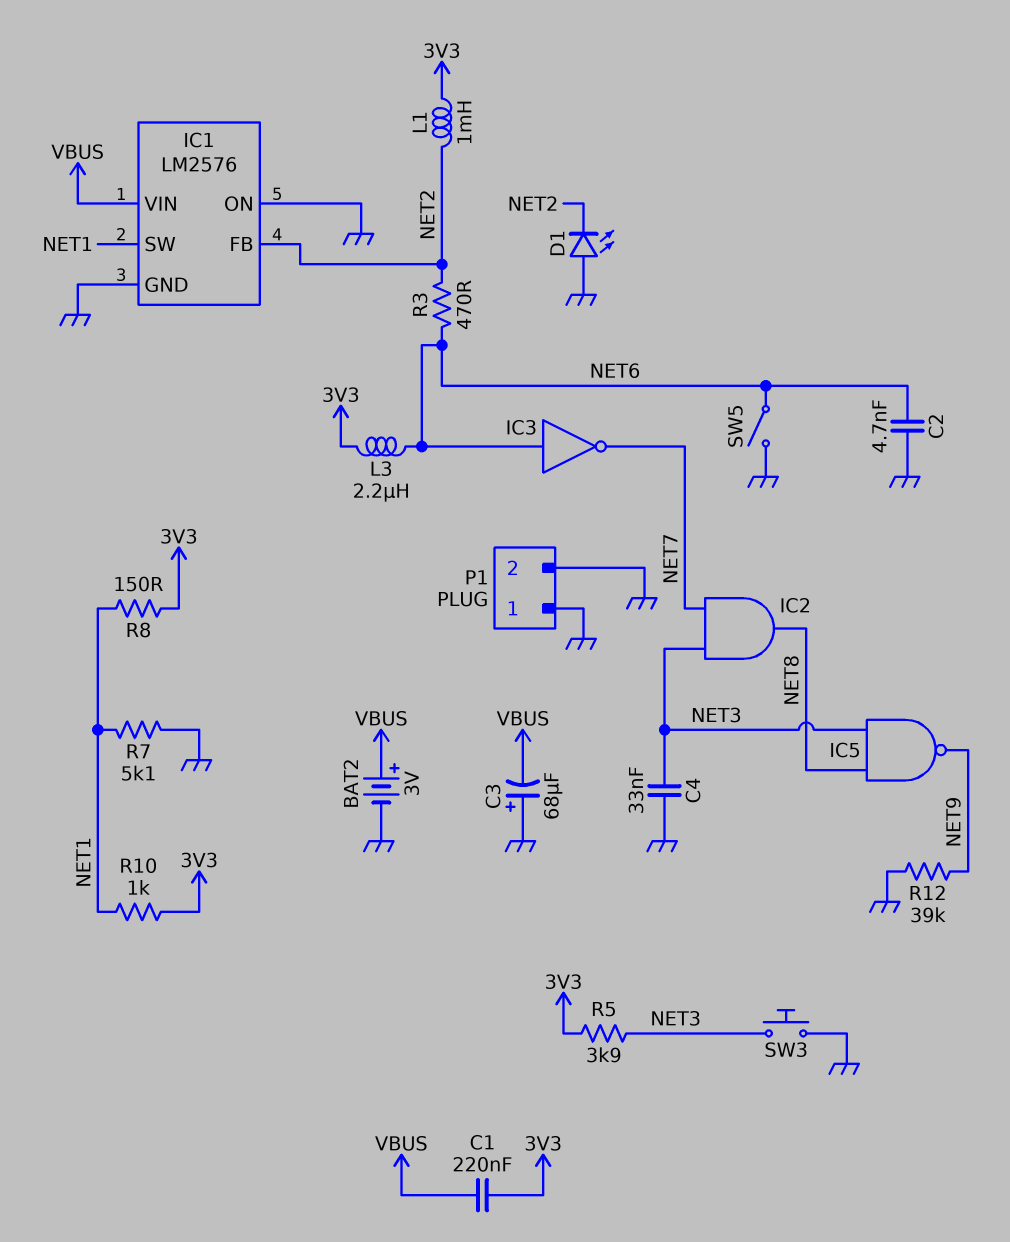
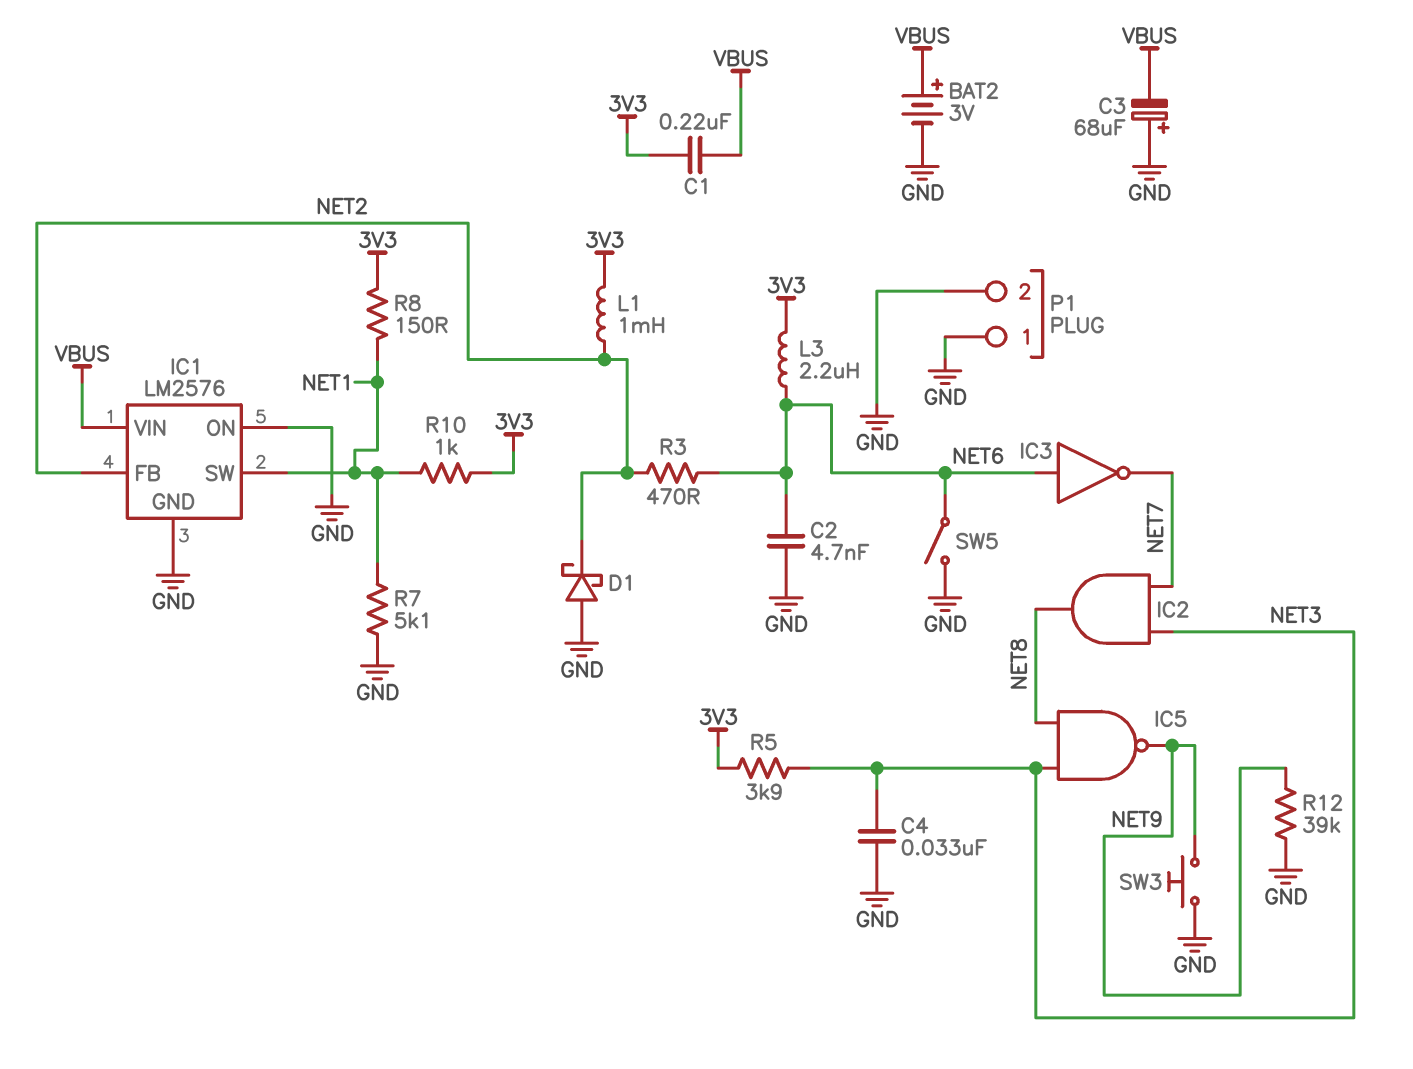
D1: LED (A GND, K NET2) -> schottky (A GND, K NET2)
SW3: button (GND, NET3) -> button (GND, NET9)

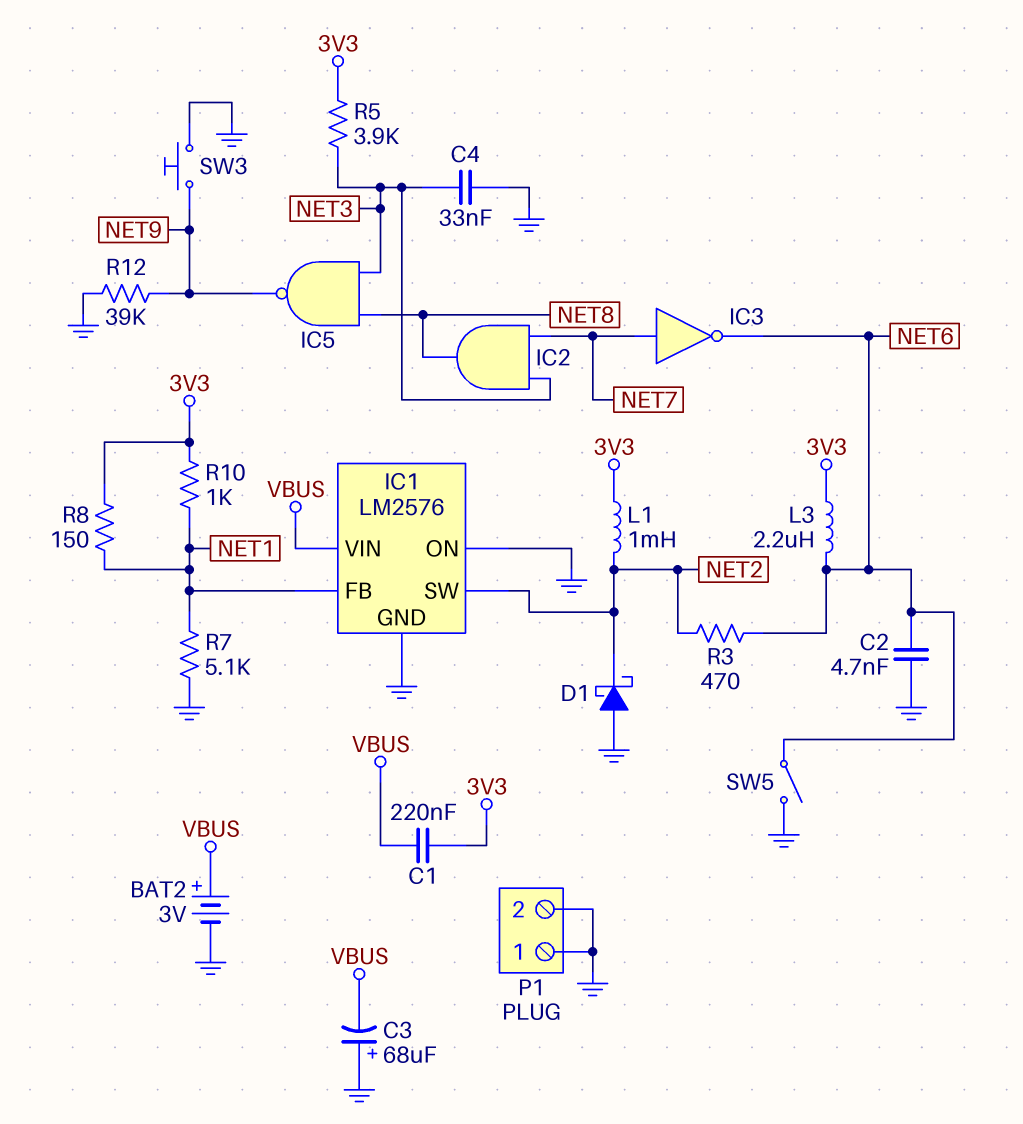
IC1 pin FB: NET2 -> NET1
IC1 pin SW: NET1 -> NET2
IC3: NOT (in NET6, out NET7) -> NOT (in NET7, out NET6)

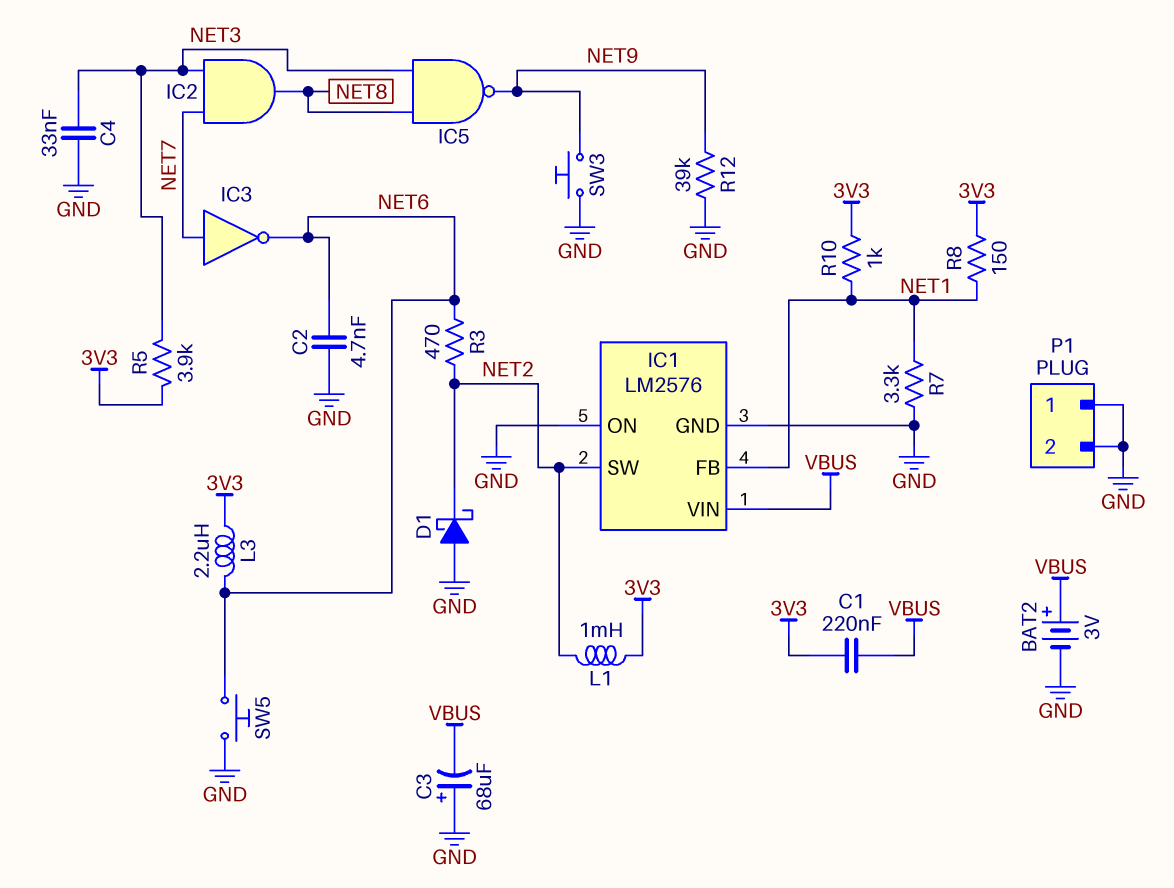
R7: 5.1k (GND, NET1) -> 3.3k (GND, NET1)
SW5: switch (GND, NET6) -> button (GND, NET6)

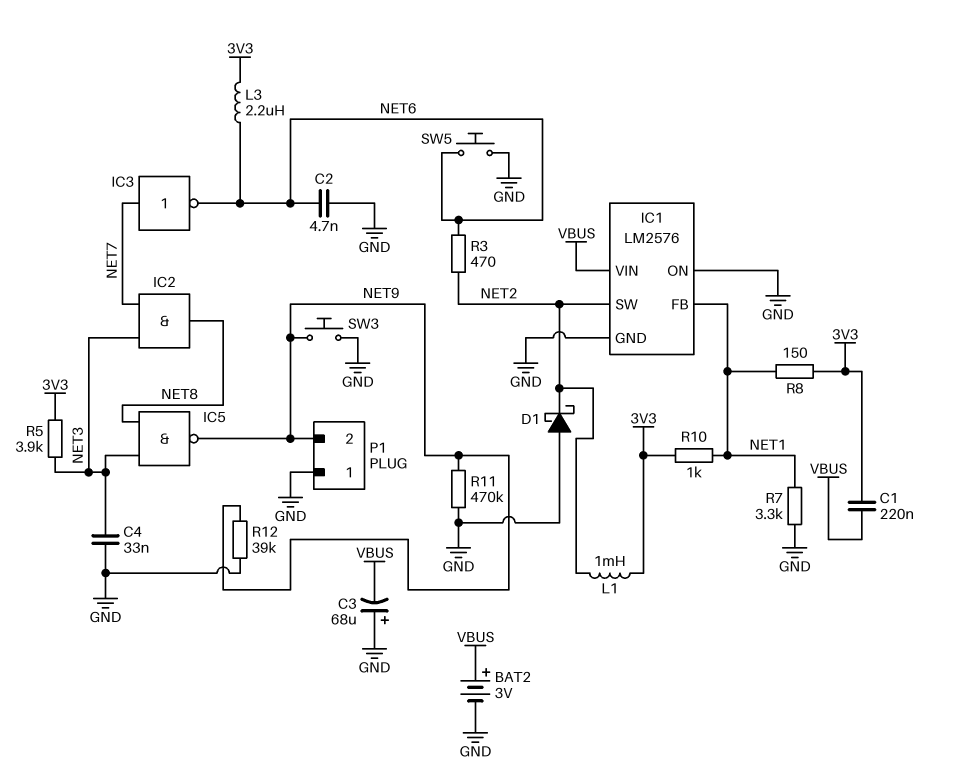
P1 pin 2: GND -> NET9
R11: none -> 470k (GND, NET9)

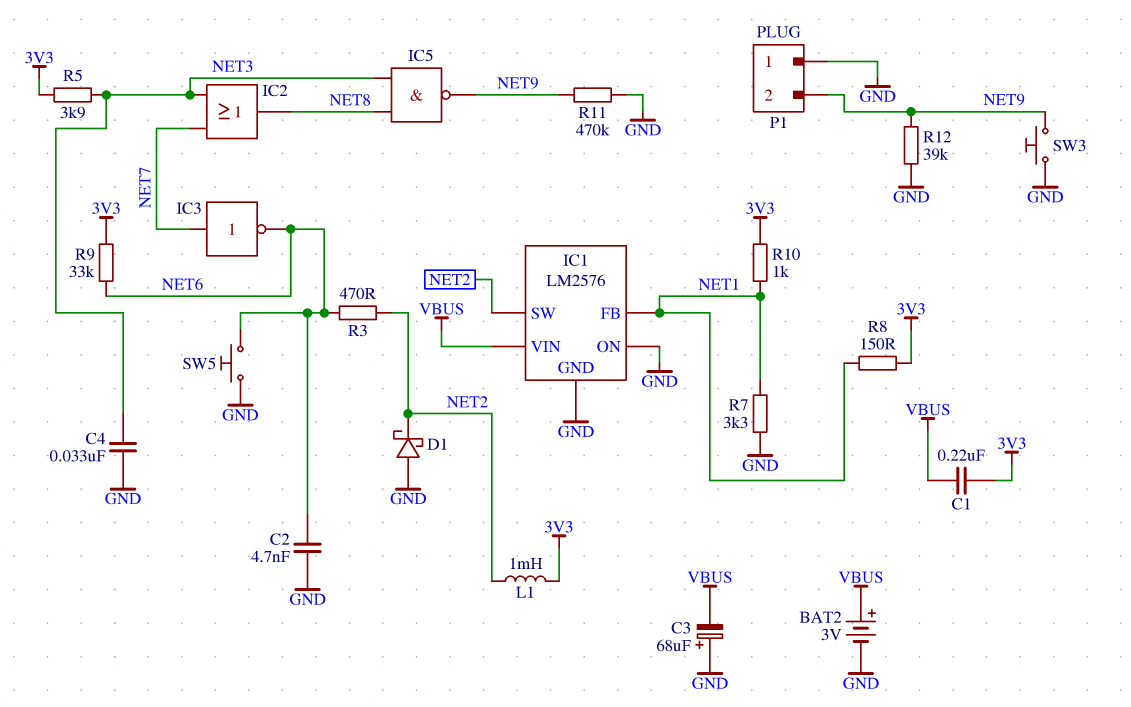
IC2: AND (in NET3, in NET7, out NET8) -> OR (in NET3, in NET7, out NET8)
L3: 2.2uH (3V3, NET6) -> none
R9: none -> 33k (3V3, NET6)

